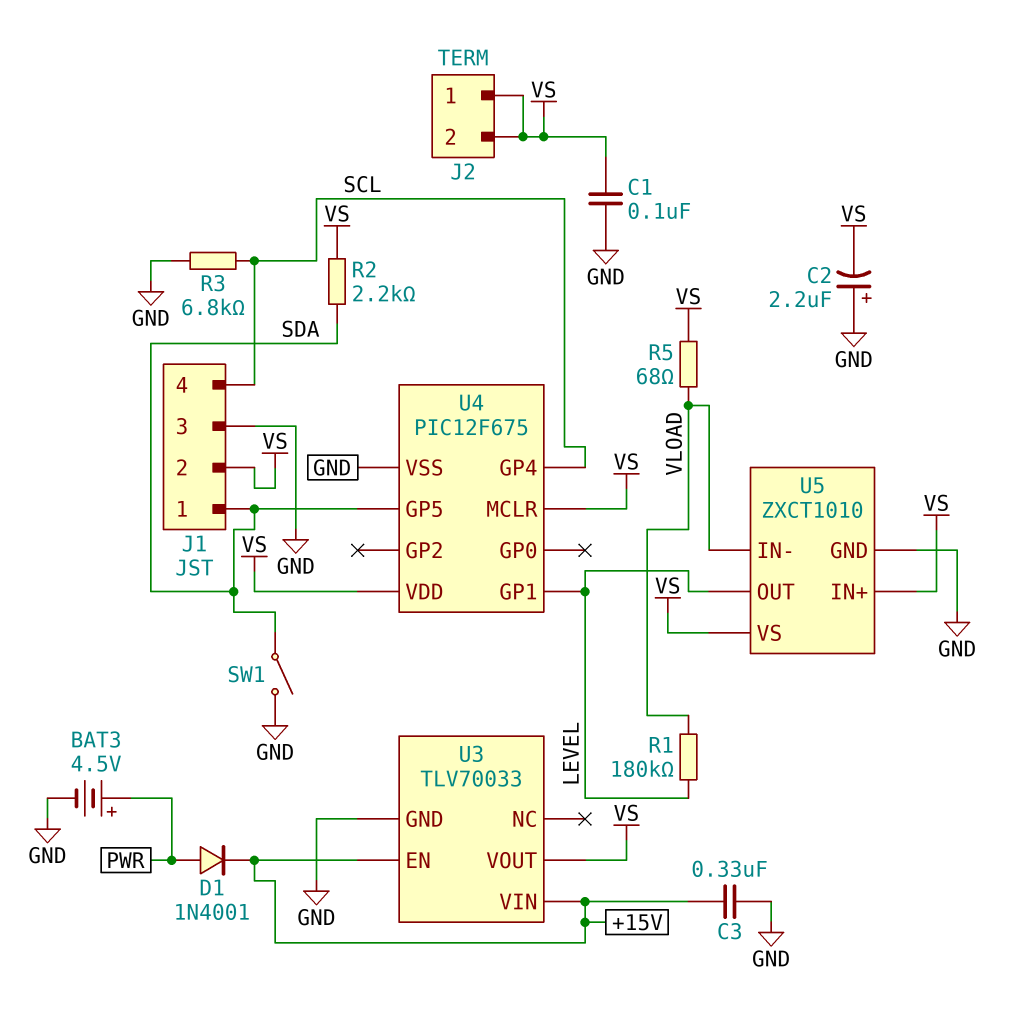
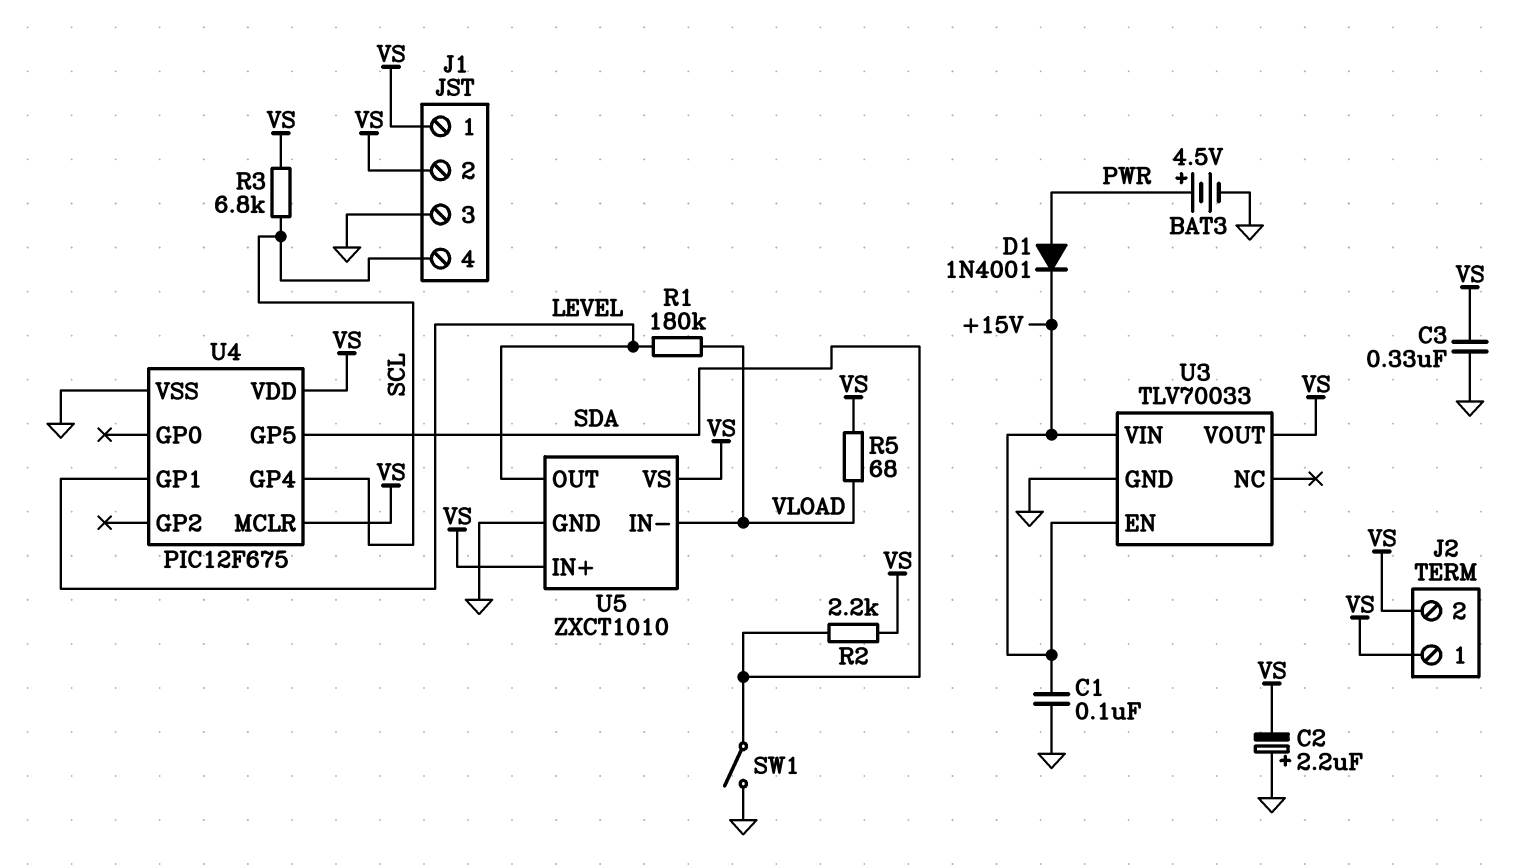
C1: 100nF (GND, VS) -> 100nF (+15V, GND)
C3: 330nF (+15V, GND) -> 330nF (GND, VS)
J1 pin 1: SDA -> VS
R3: 6.8k (GND, SCL) -> 6.8k (SCL, VS)

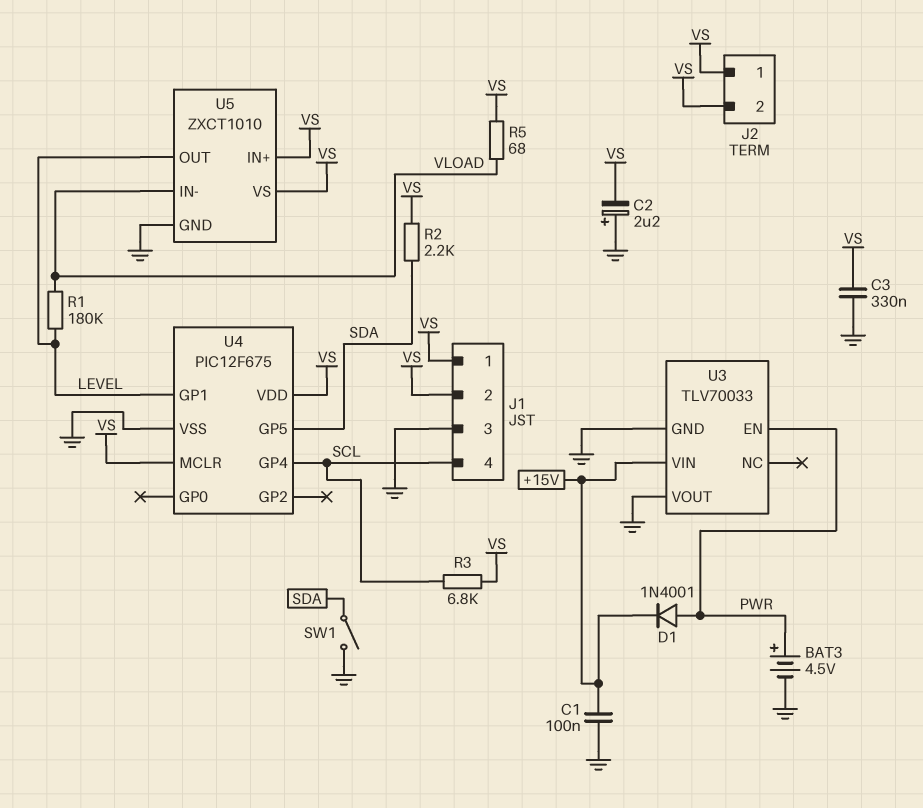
U3 pin EN: +15V -> PWR
U3 pin VOUT: VS -> GND

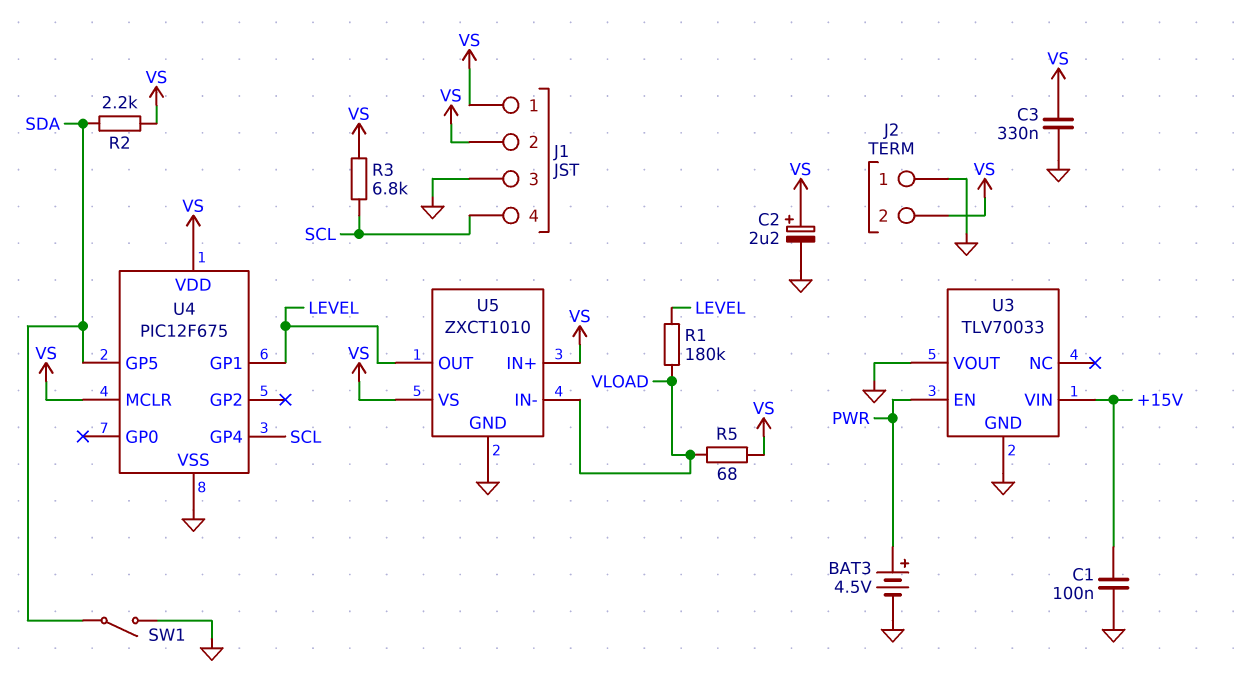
C2: 2.2uF (plus GND, minus VS) -> 2.2uF (plus VS, minus GND)
D1: diode 1N4001 (A PWR, K +15V) -> none
J2 pin 1: VS -> GND

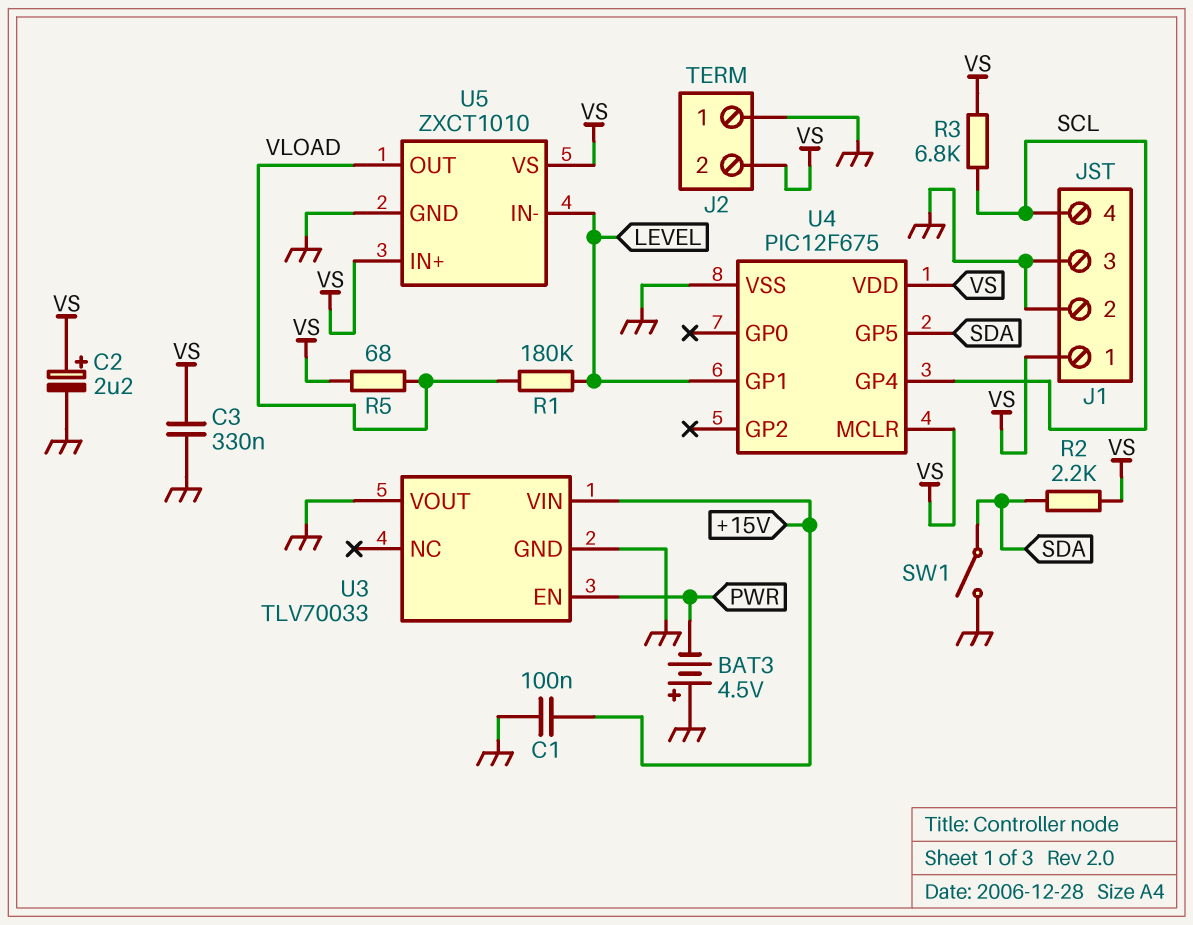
BAT3: 4.5V (plus PWR, minus GND) -> 4.5V (plus GND, minus PWR)
J1 pin 2: VS -> GND
U5 pin IN-: VLOAD -> LEVEL
U5 pin OUT: LEVEL -> VLOAD

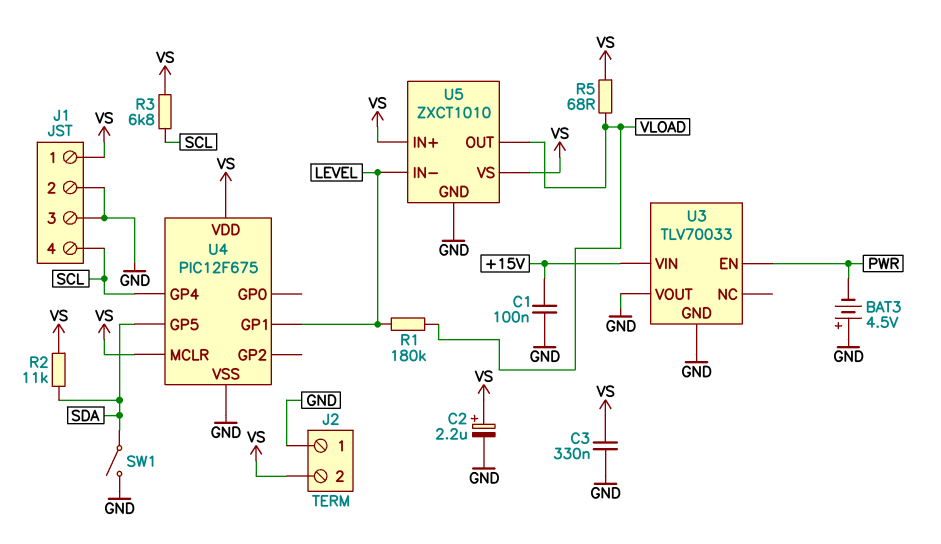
R2: 2.2k (SDA, VS) -> 11k (SDA, VS)

